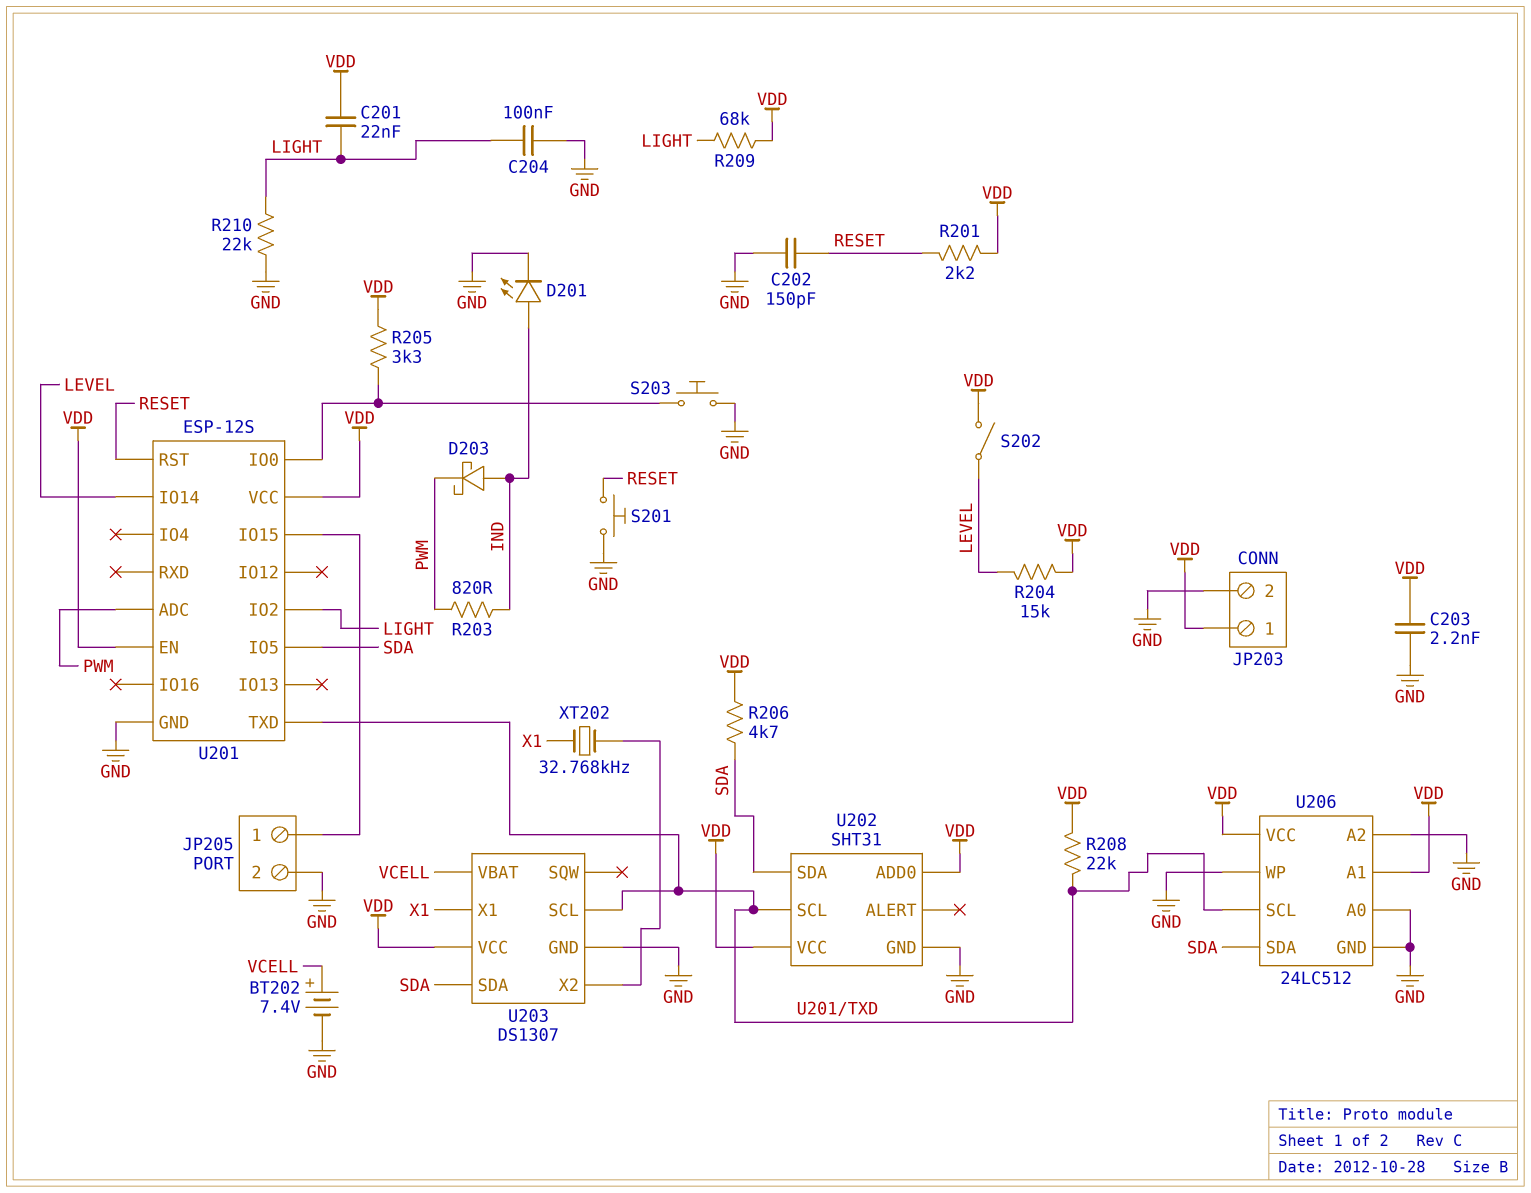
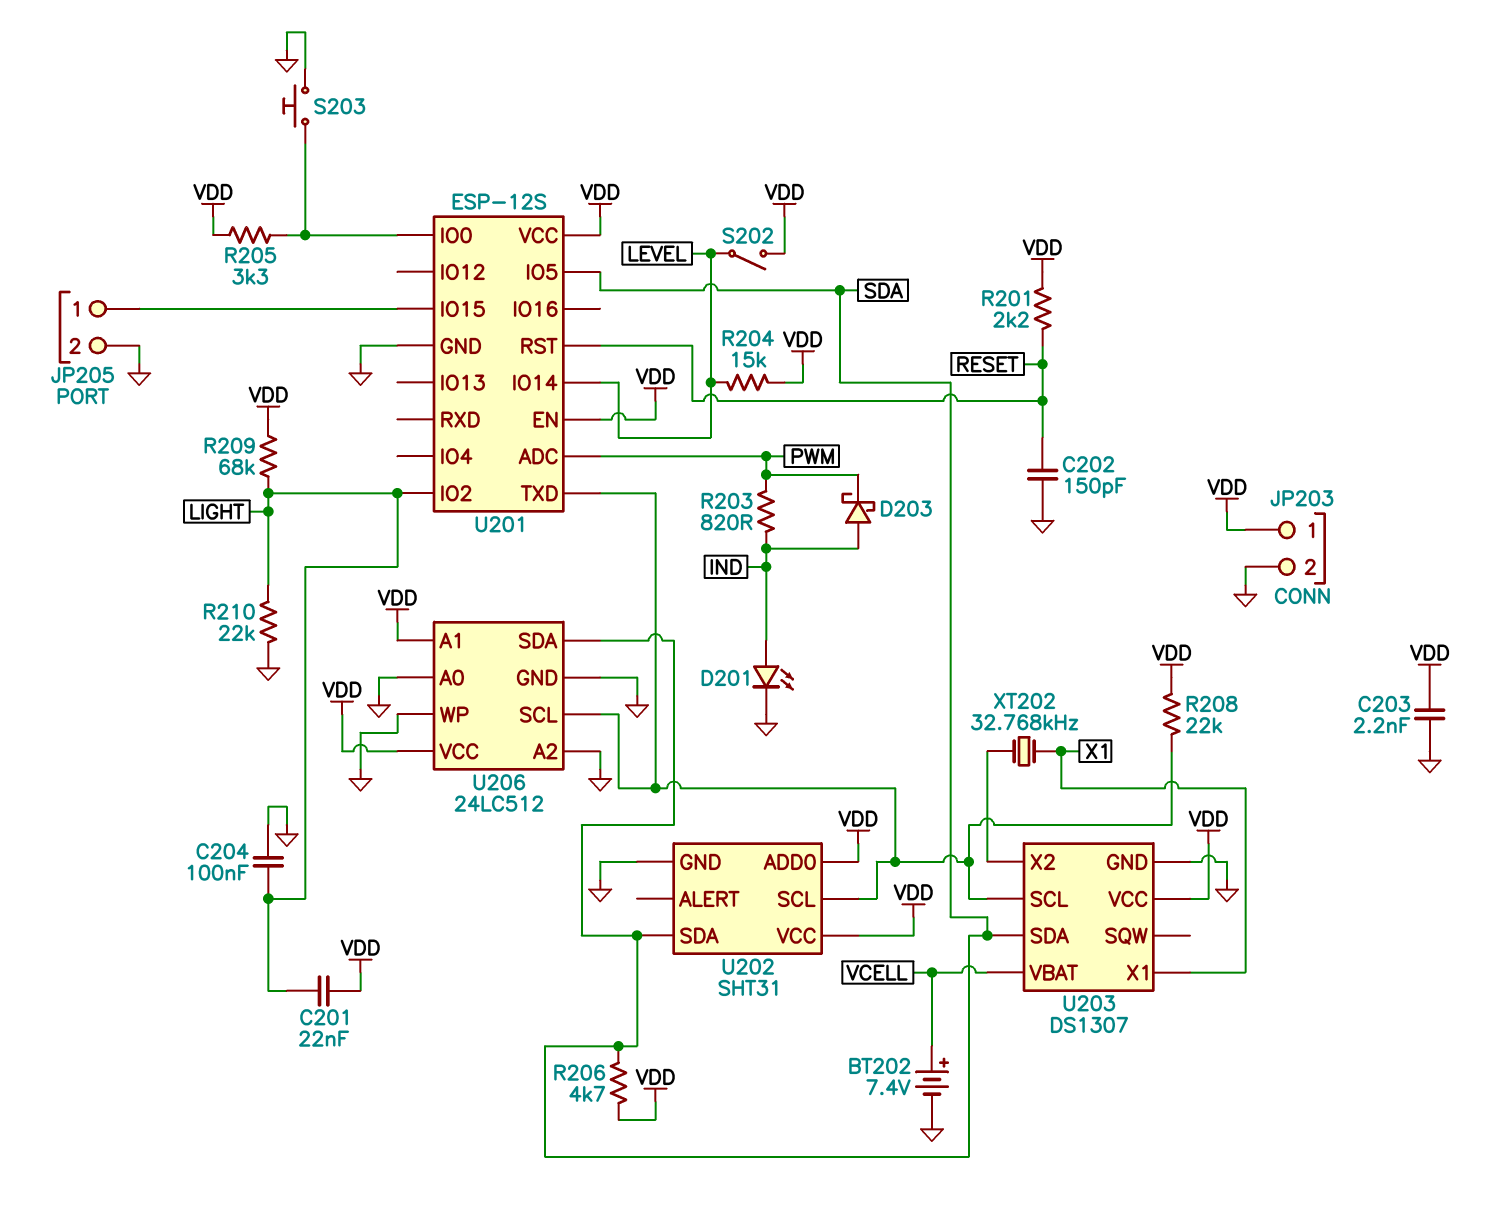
S201: button (GND, RESET) -> none

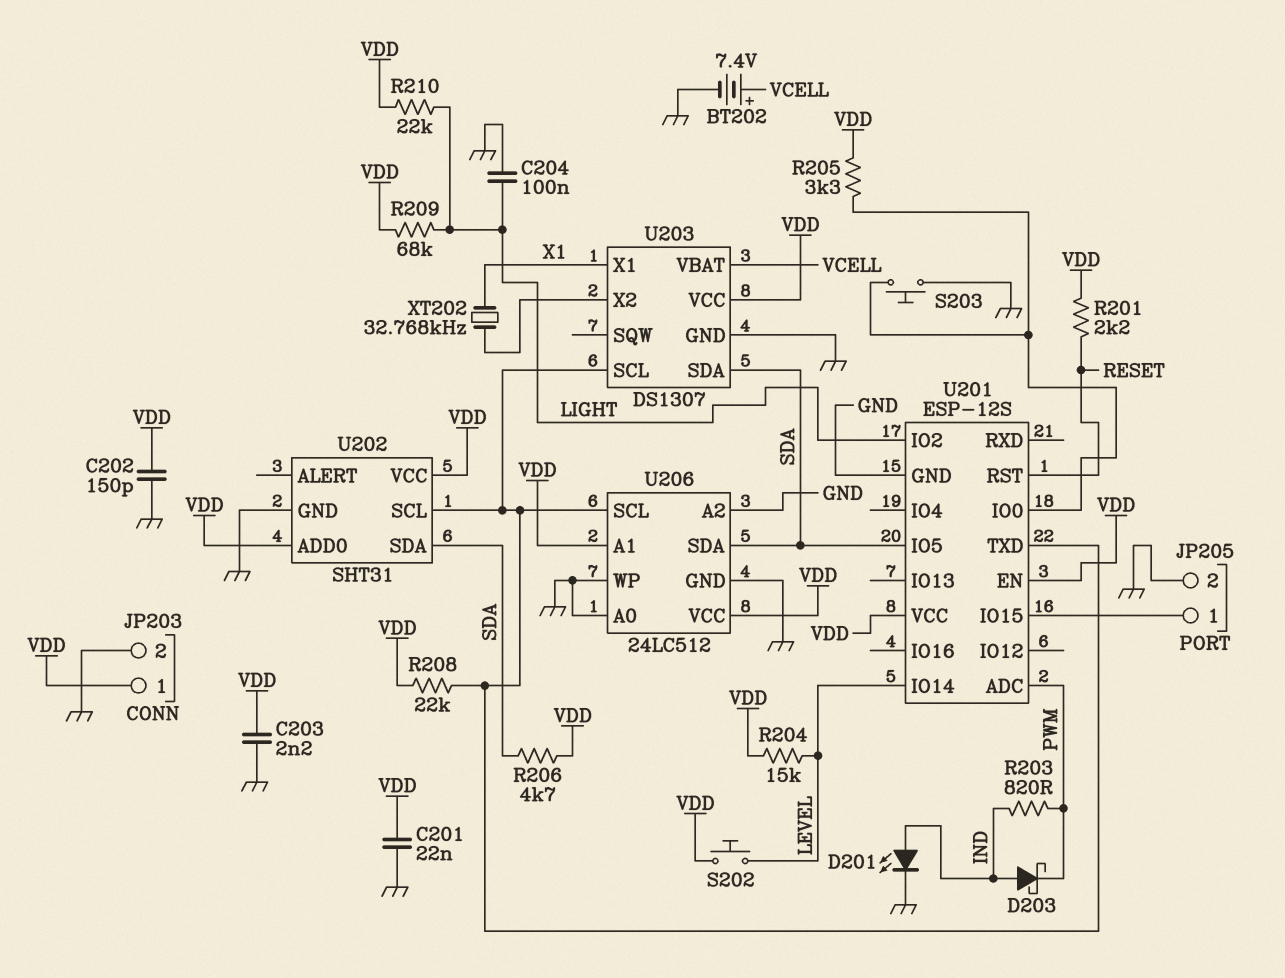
C201: 22nF (LIGHT, VDD) -> 22nF (GND, VDD)
C202: 150pF (GND, RESET) -> 150pF (GND, VDD)
R210: 22k (GND, LIGHT) -> 22k (LIGHT, VDD)
S202: switch (LEVEL, VDD) -> button (LEVEL, VDD)

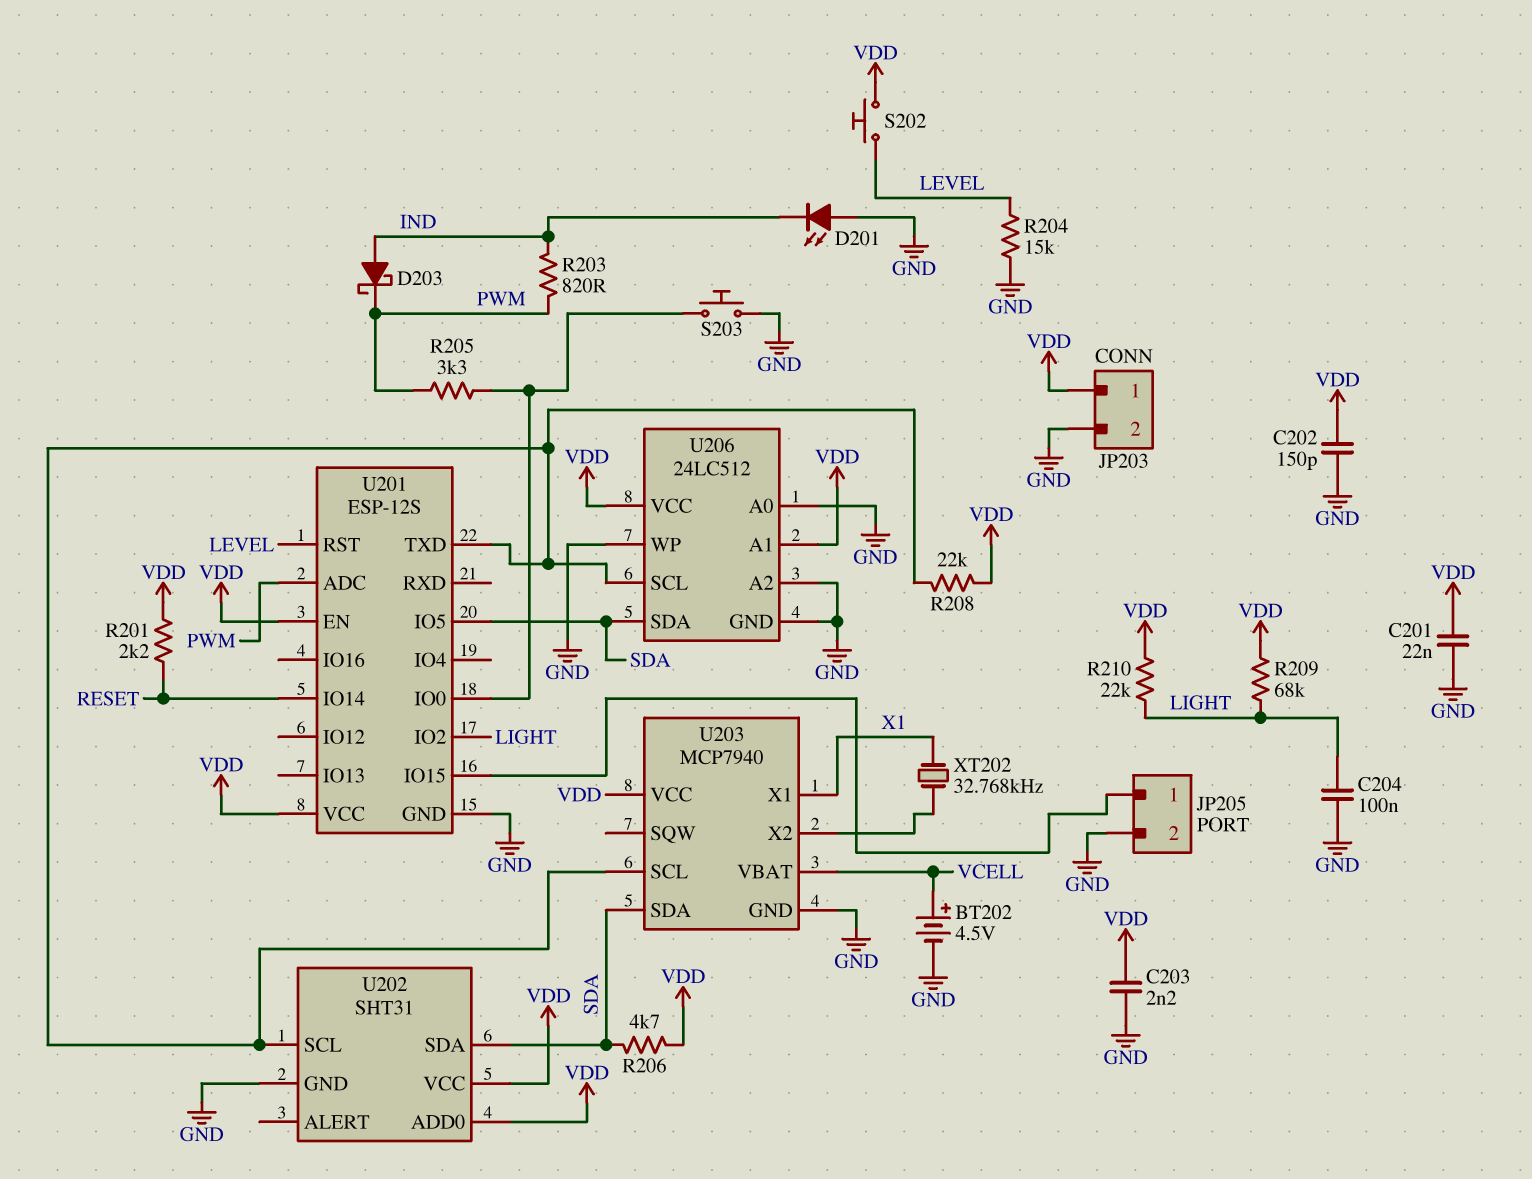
BT202: 7.4V (plus VCELL, minus GND) -> 4.5V (plus VCELL, minus GND)
D201: LED (A IND, K GND) -> LED (A GND, K IND)
R204: 15k (LEVEL, VDD) -> 15k (GND, LEVEL)
R205: 3.3k (U201/IO0, VDD) -> 3.3k (PWM, U201/IO0)
U201 pin IO14: LEVEL -> RESET
U201 pin RST: RESET -> LEVEL
U203: DS1307 -> MCP7940

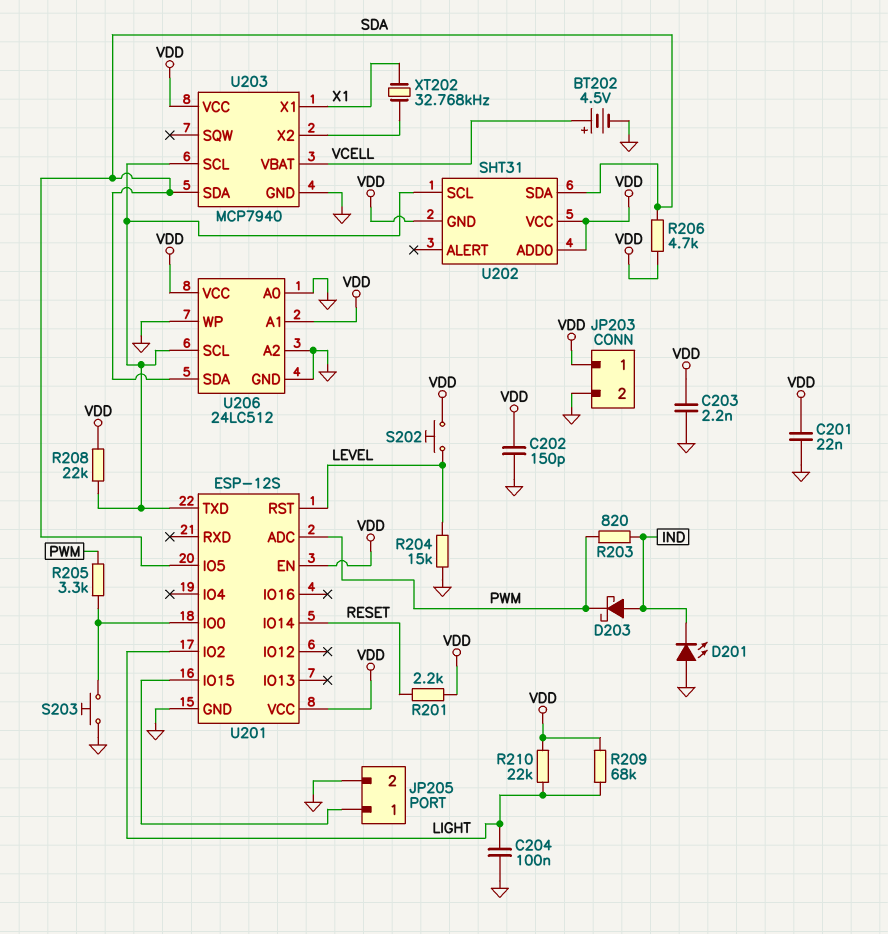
U202 pin GND: GND -> VDD

